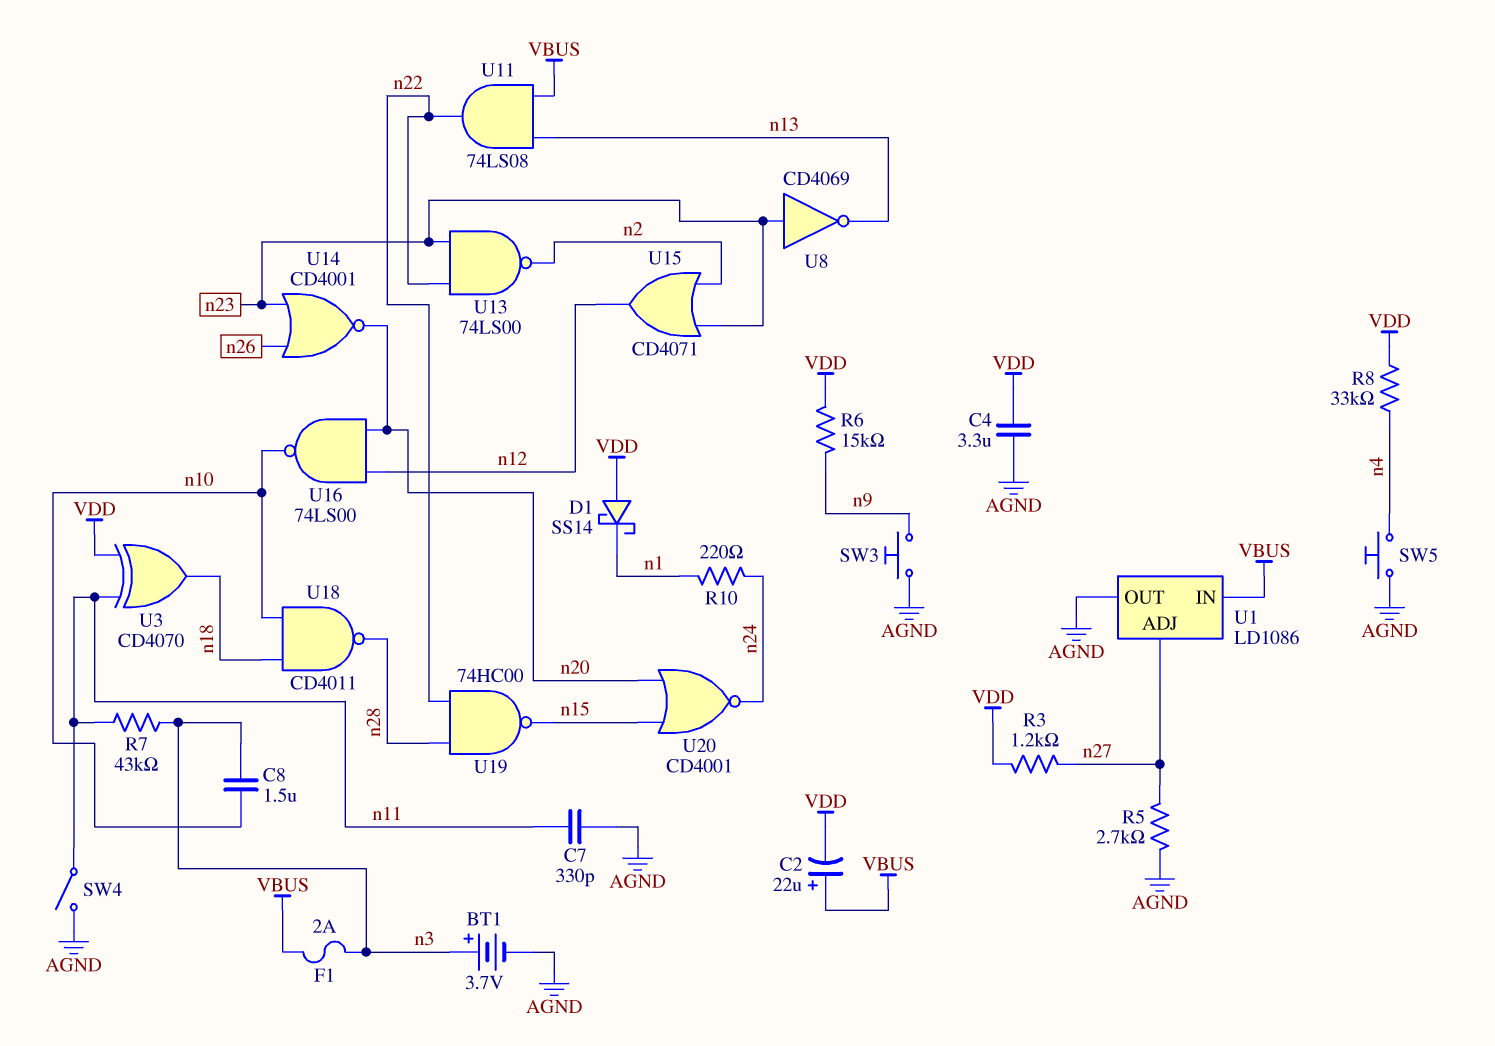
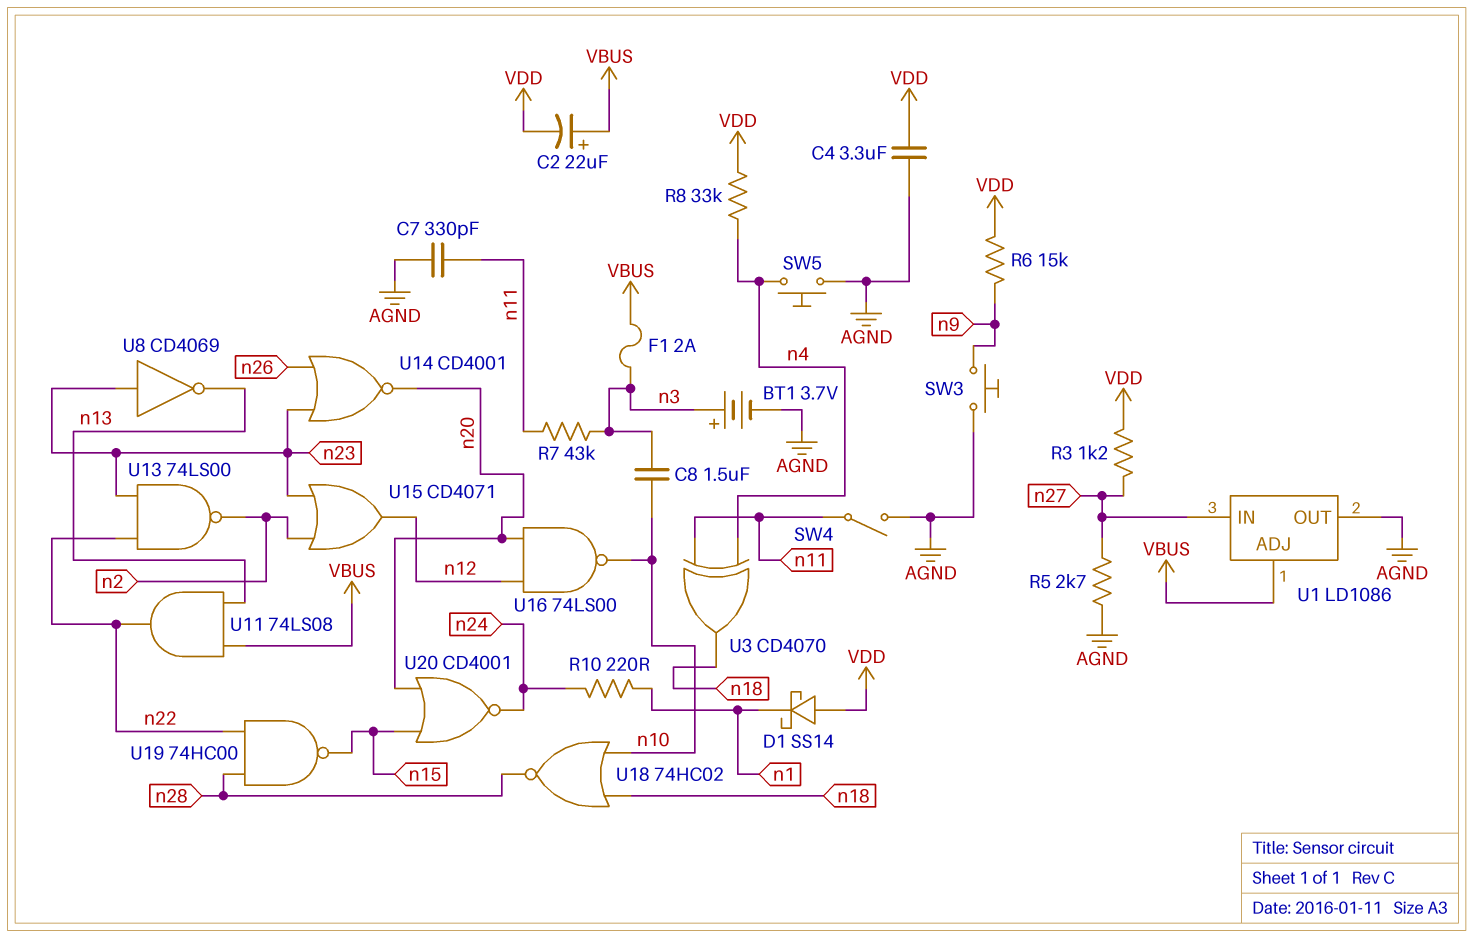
U1 pin ADJ: n27 -> VBUS
U1 pin IN: VBUS -> n27
U3: XOR CD4070 (in VDD, in n11, out n18) -> XOR CD4070 (in n4, in n11, out n18)
U18: NAND CD4011 (in n10, in n18, out n28) -> NOR 74HC02 (in n10, in n18, out n28)

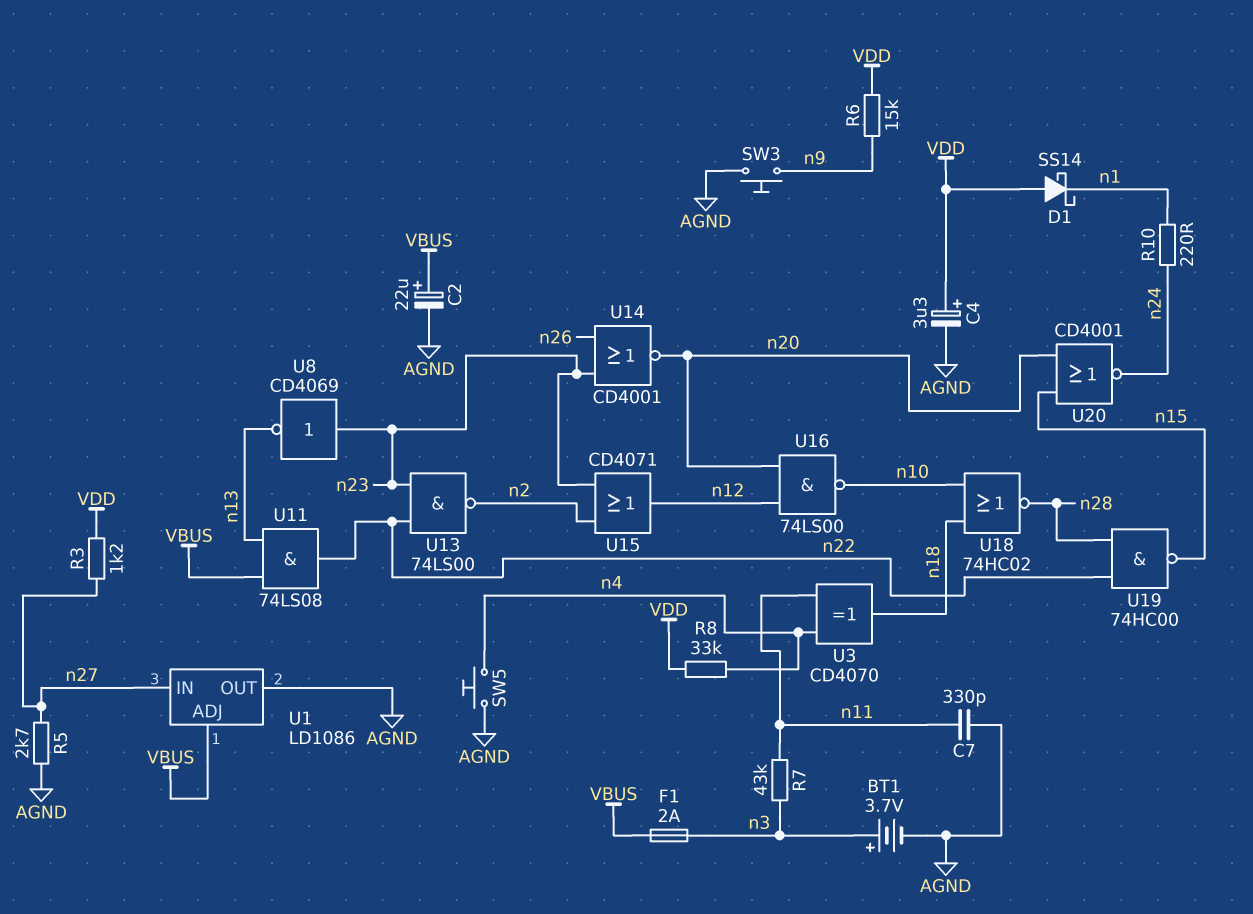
C2: 22uF (plus VBUS, minus VDD) -> 22uF (plus VBUS, minus AGND)
C4: 3.3uF (AGND, VDD) -> 3.3uF (plus VDD, minus AGND)
C8: 1.5uF (n3, n10) -> none
SW4: switch (AGND, n11) -> none

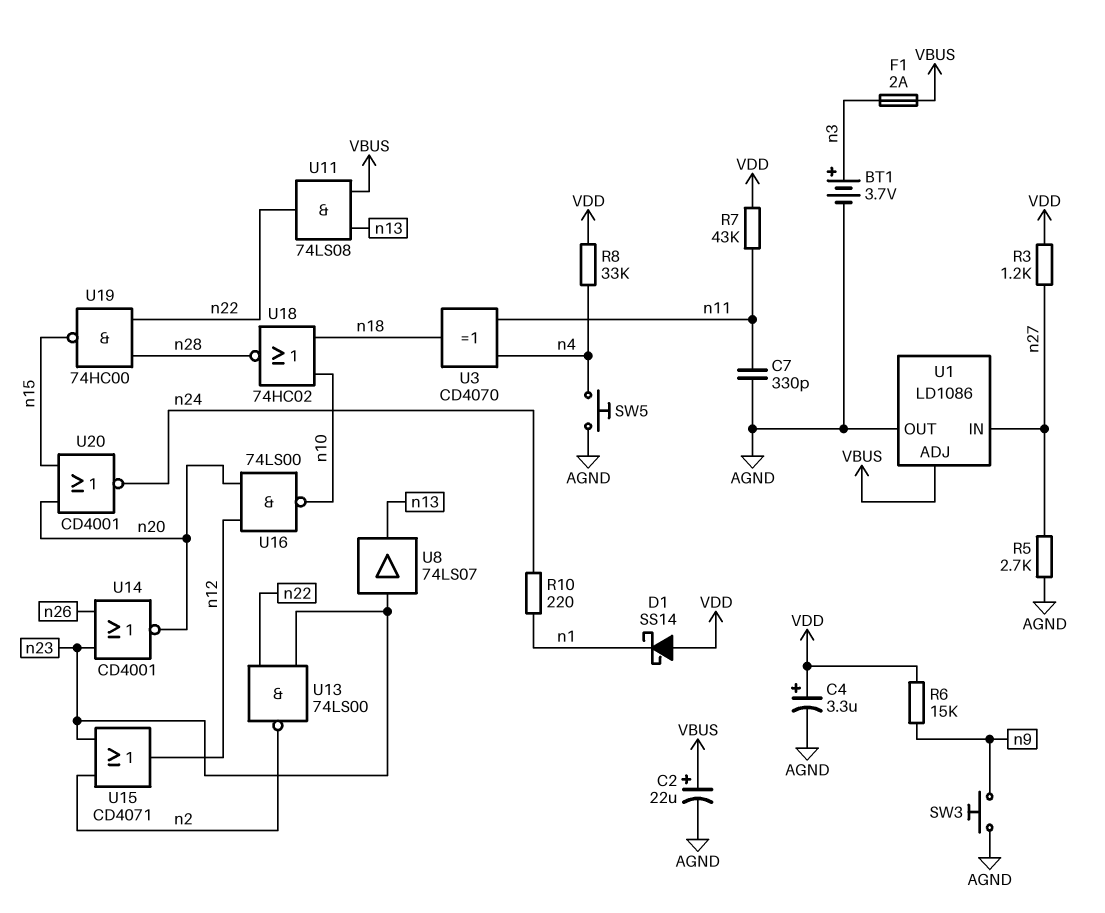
R7: 43k (n3, n11) -> 43k (VDD, n11)
U8: NOT CD4069 (in n23, out n13) -> buffer 74LS07 (in n23, out n13)

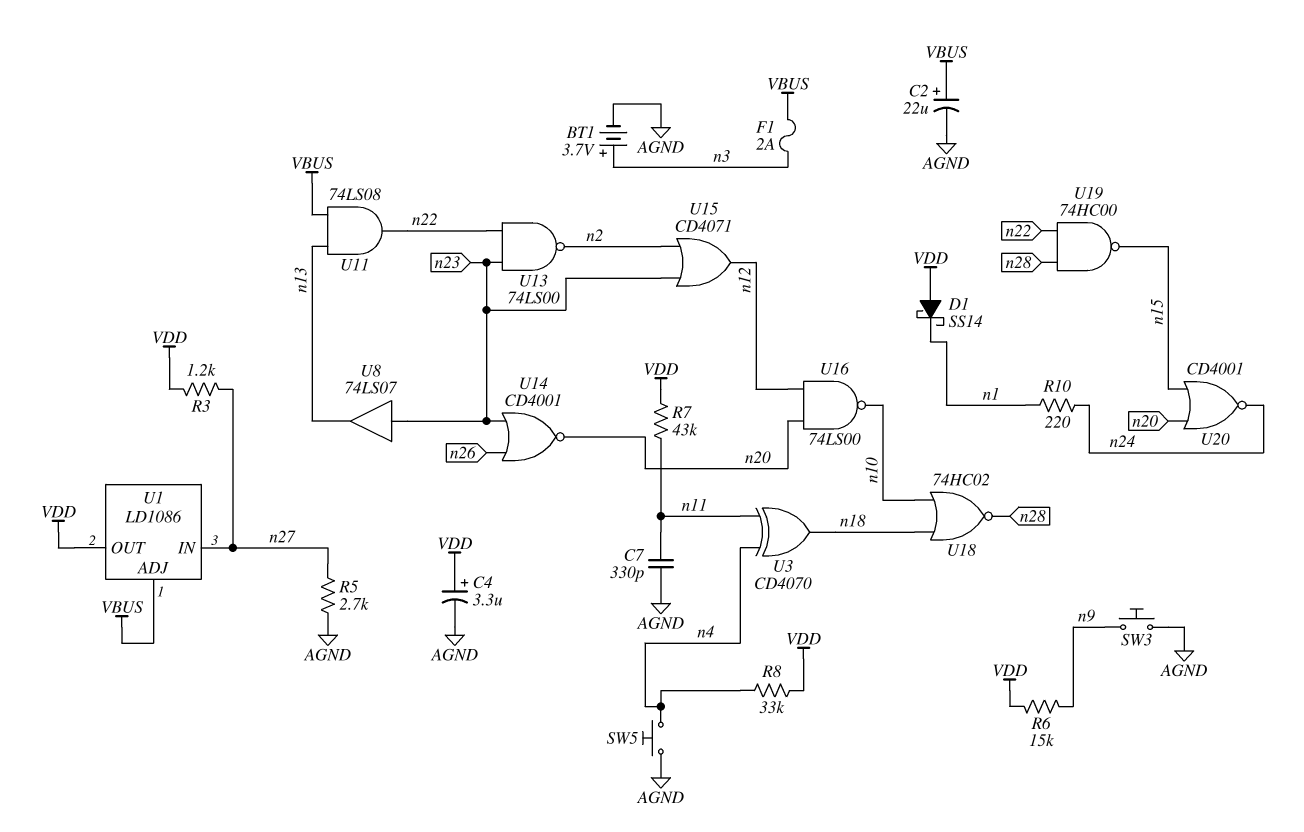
U1 pin OUT: AGND -> VDD

